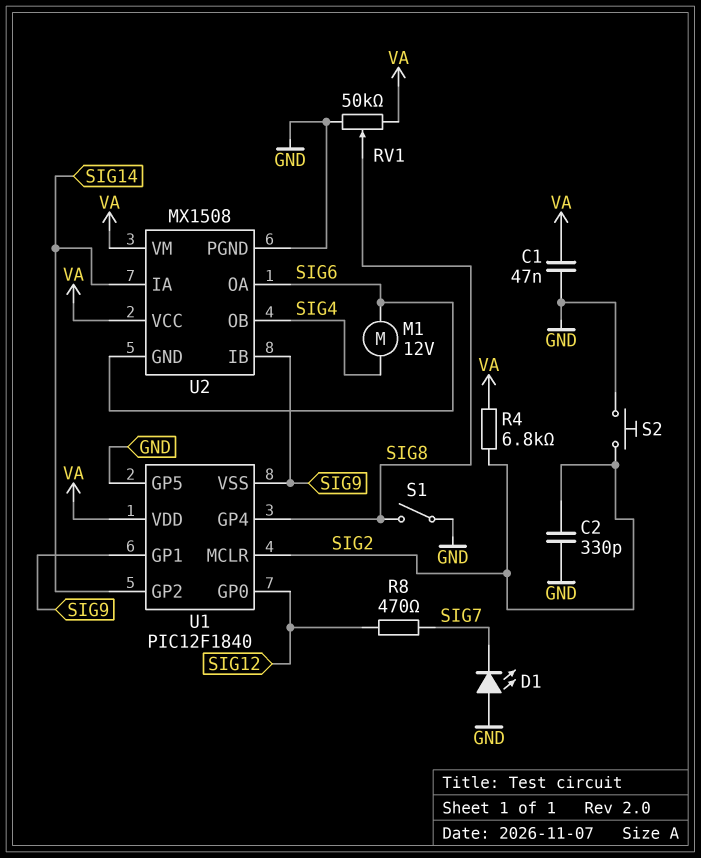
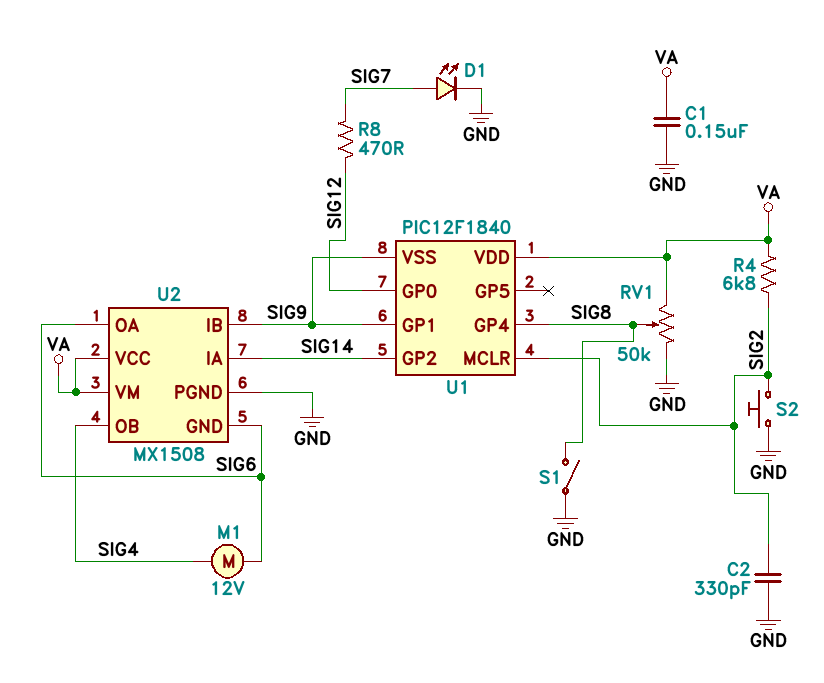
C1: 47nF (GND, VA) -> 150nF (GND, VA)
D1: LED (A GND, K SIG7) -> LED (A SIG7, K GND)
U1 pin GP5: GND -> none

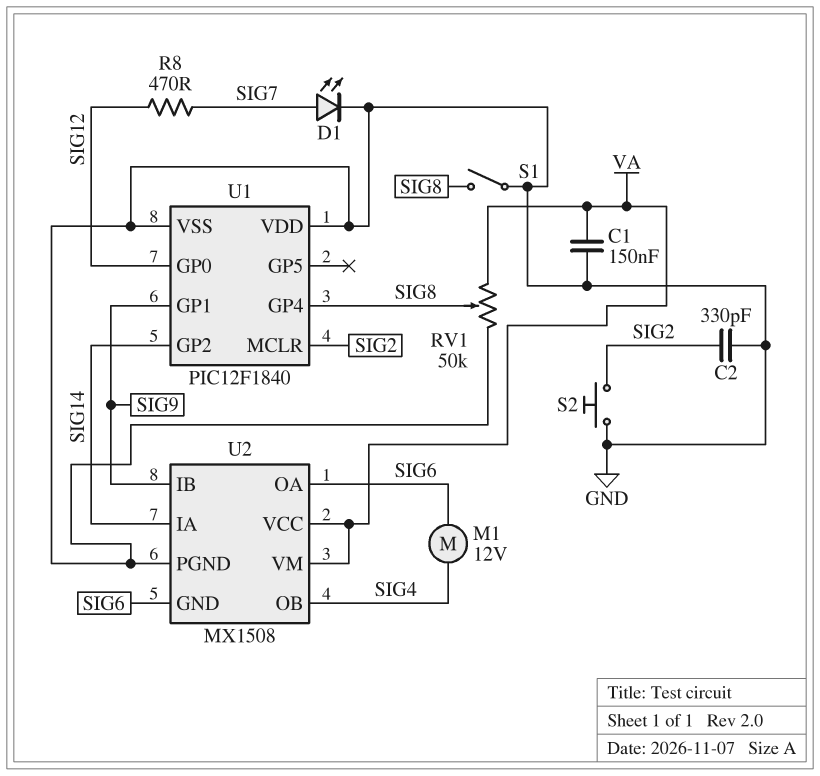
R4: 6.8k (SIG2, VA) -> none
U1 pin VDD: VA -> GND
U1 pin VSS: SIG9 -> GND

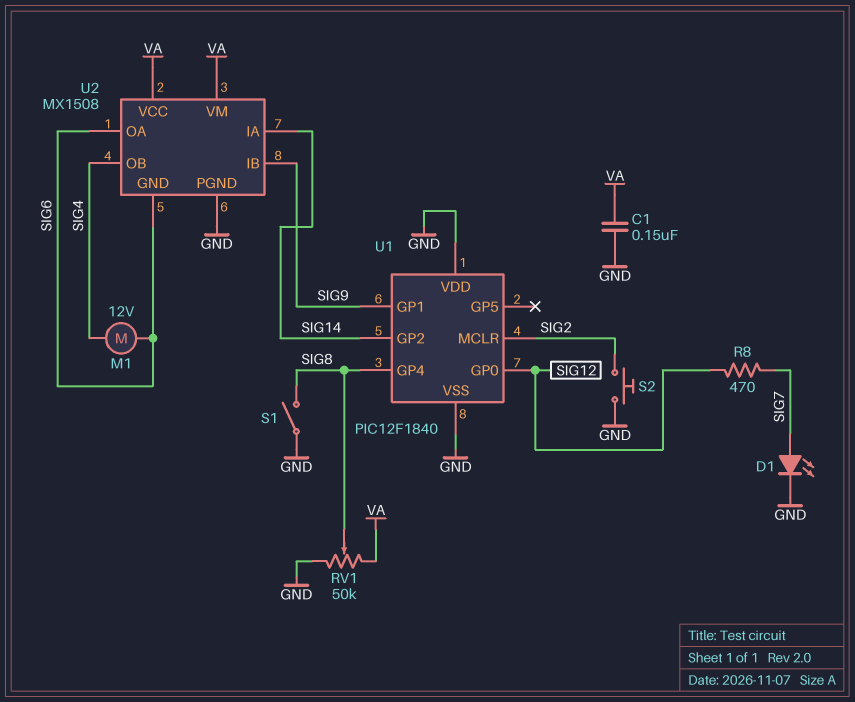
C2: 330pF (GND, SIG2) -> none

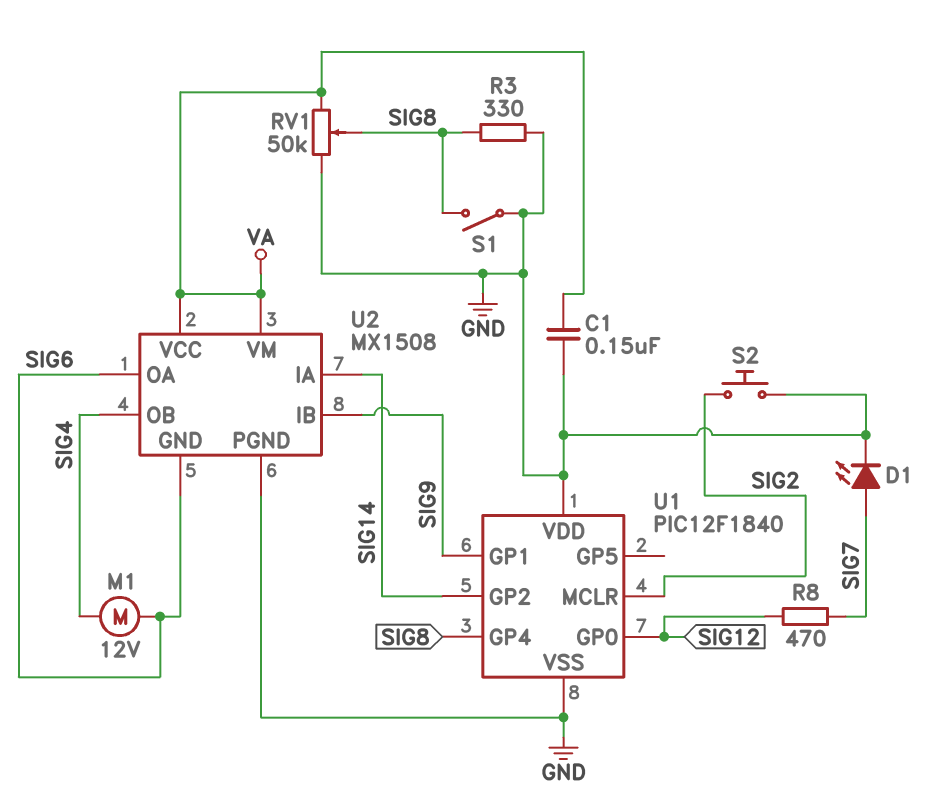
R3: none -> 330 (GND, SIG8)

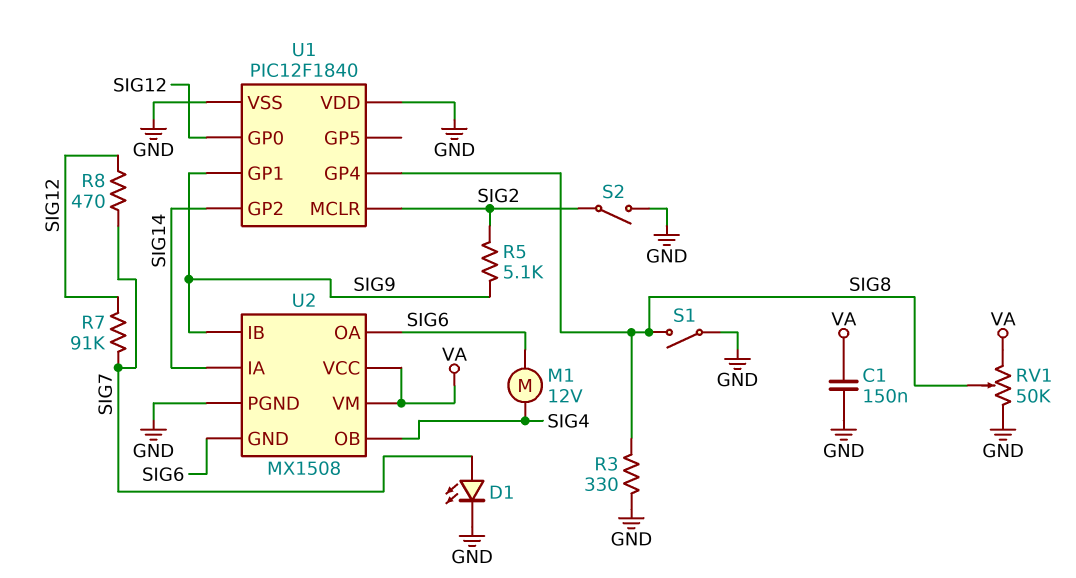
R5: none -> 5.1k (SIG2, SIG9)
R7: none -> 91k (SIG7, SIG12)
S2: button (GND, SIG2) -> switch (GND, SIG2)

